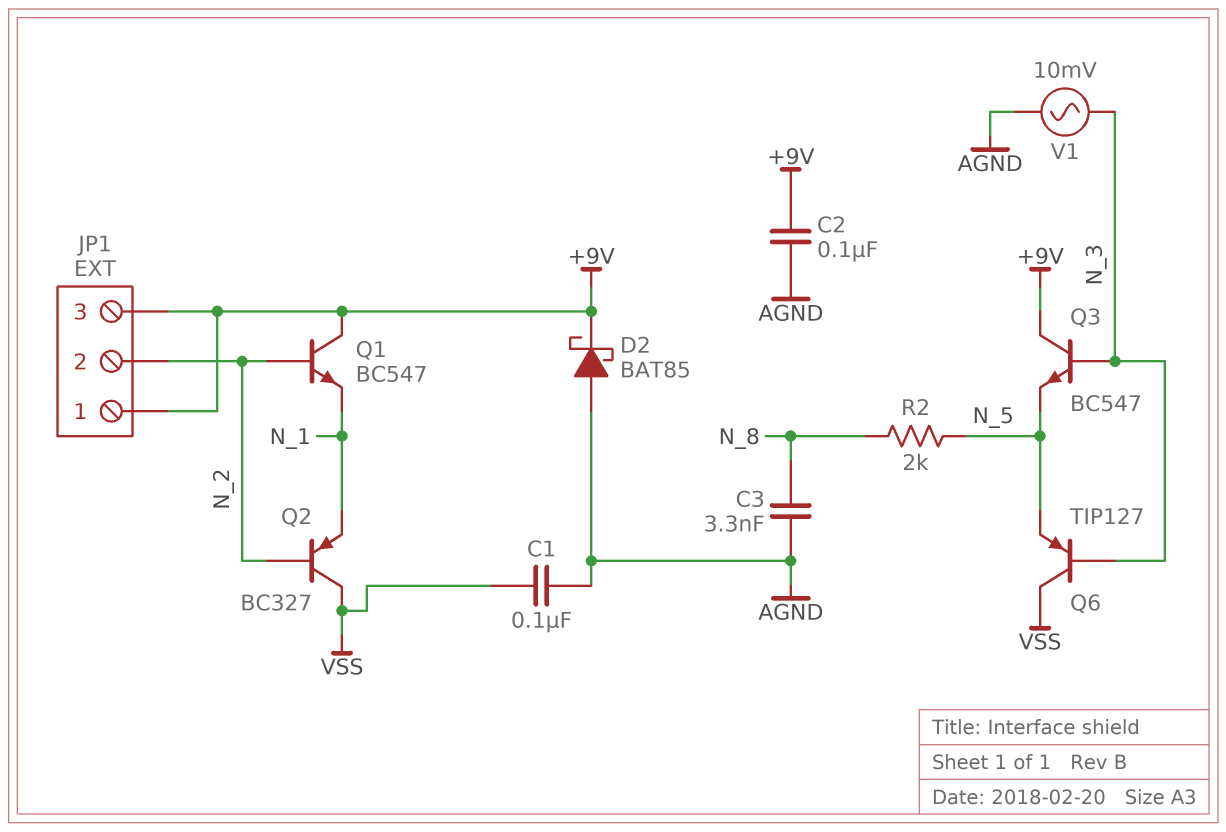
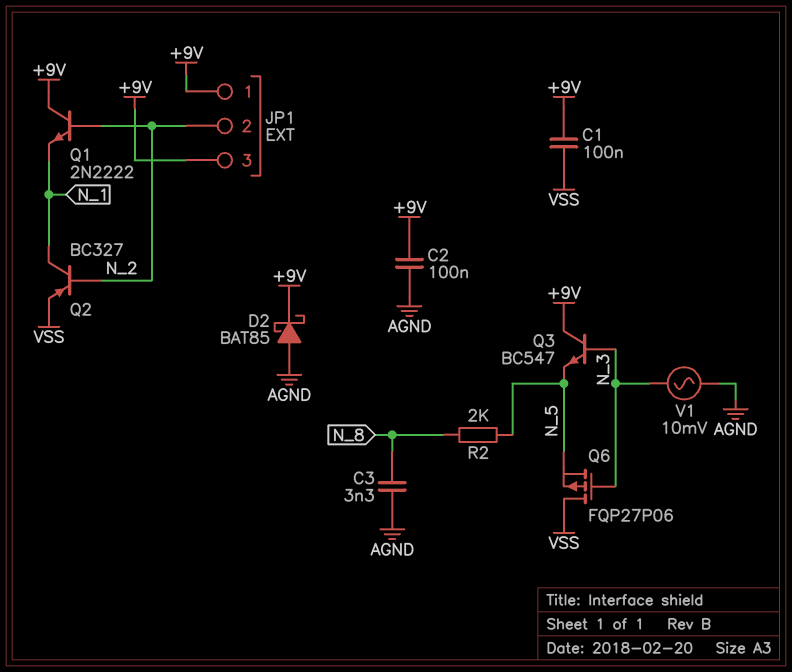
C1: 100nF (AGND, VSS) -> 100nF (+9V, VSS)
Q1: NPN BC547 (B N_2, C +9V, E N_1) -> NPN 2N2222 (B N_2, C +9V, E N_1)
Q2: PNP BC327 (B N_2, C VSS, E N_1) -> PNP BC327 (B N_2, C N_1, E VSS)
Q6: PNP TIP127 (B N_3, C VSS, E N_5) -> PMOS FQP27P06 (G N_3, D VSS, S N_5)

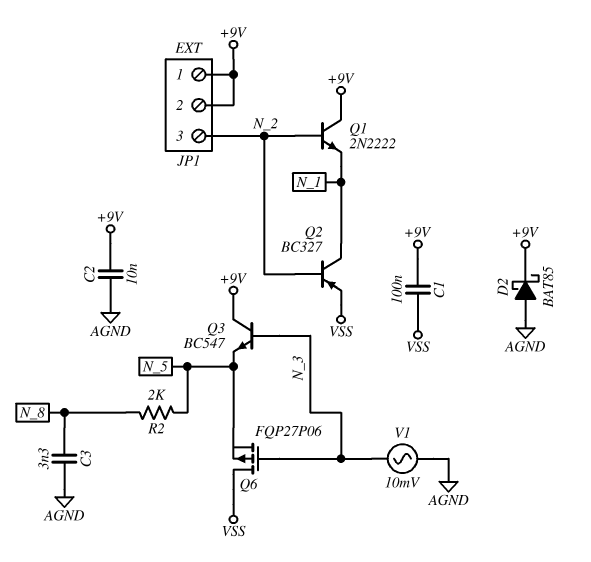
C2: 100nF (+9V, AGND) -> 10nF (+9V, AGND)
JP1 pin 2: N_2 -> +9V
JP1 pin 3: +9V -> N_2

